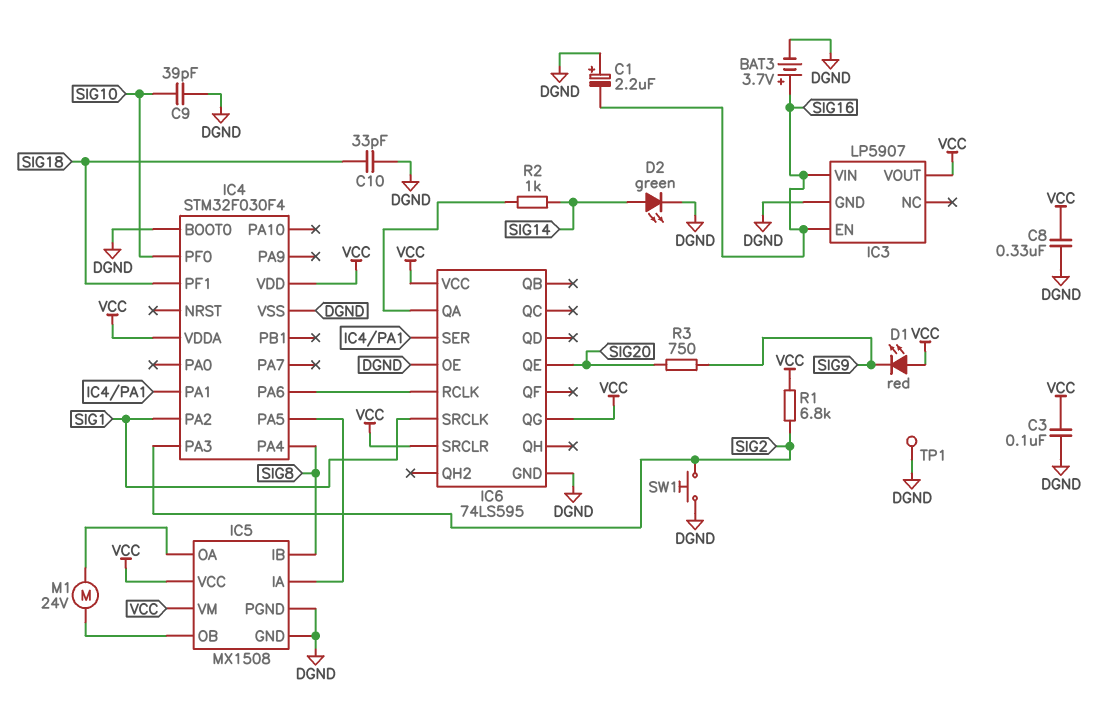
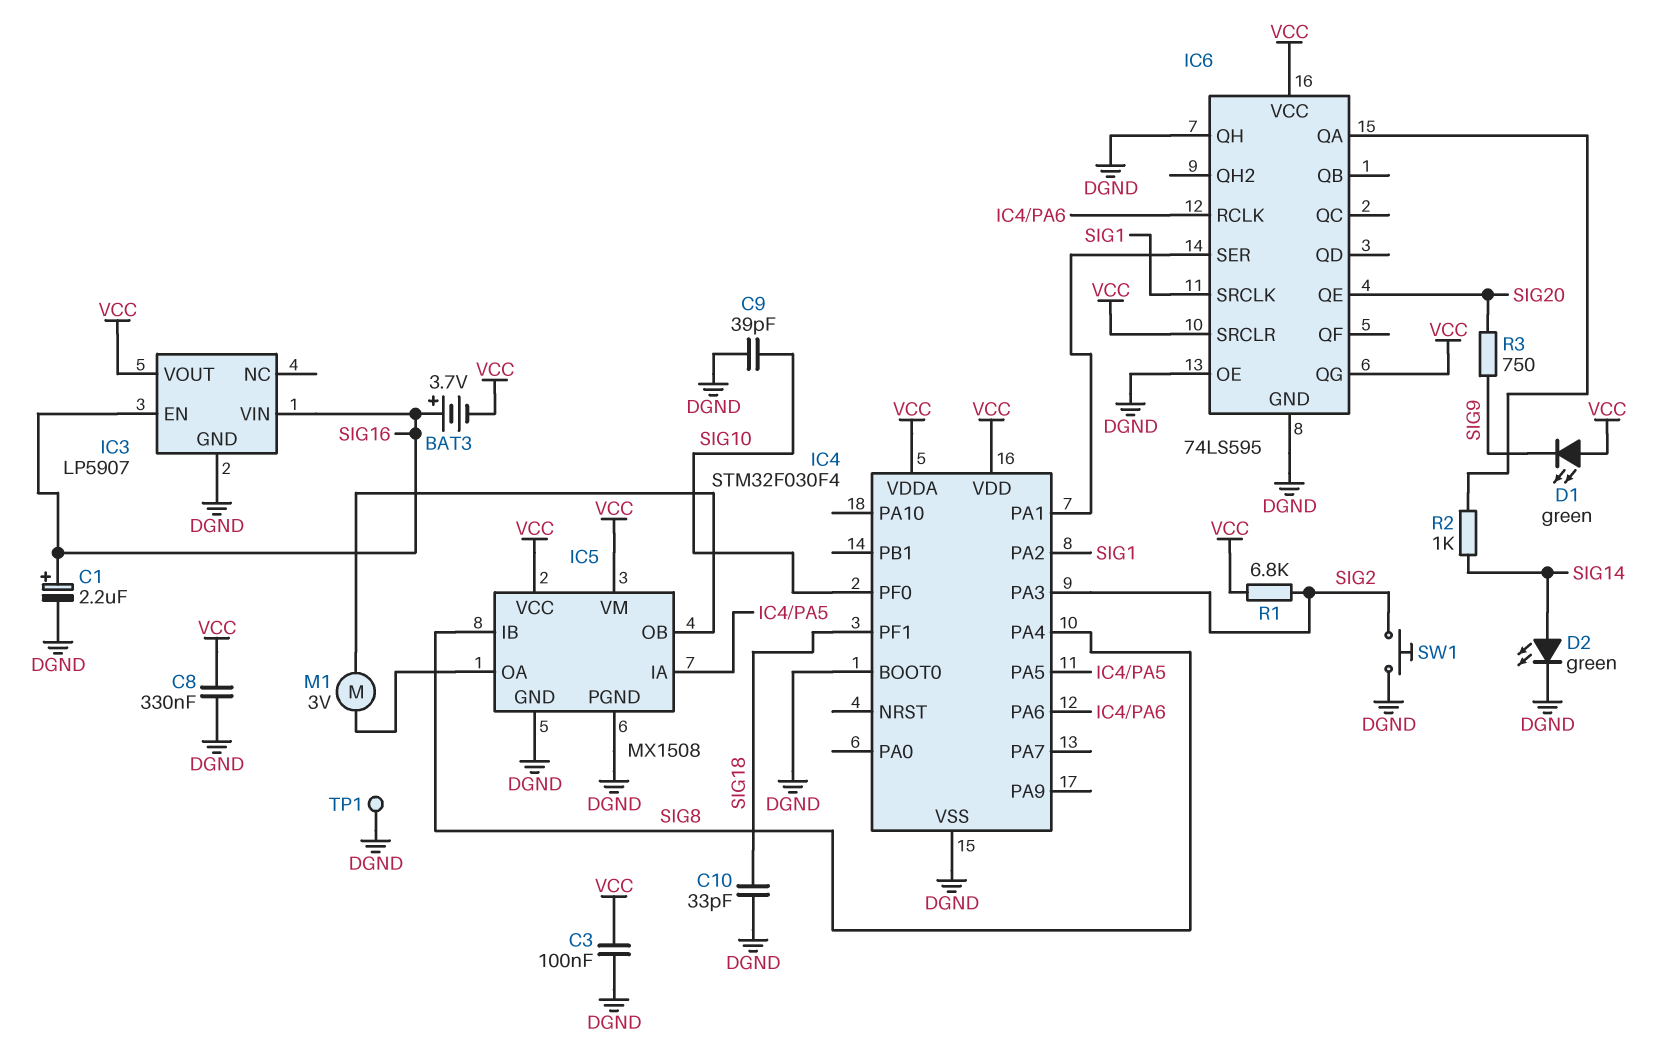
BAT3: 3.7V (plus SIG16, minus DGND) -> 3.7V (plus SIG16, minus VCC)
C1: 2.2uF (plus DGND, minus SIG16) -> 2.2uF (plus SIG16, minus DGND)
D1: LED red (A VCC, K SIG9) -> LED green (A VCC, K SIG9)
IC6 pin QH: none -> DGND
M1: motor 24V (IC5/OA, IC5/OB) -> motor 3V (IC5/OA, IC5/OB)

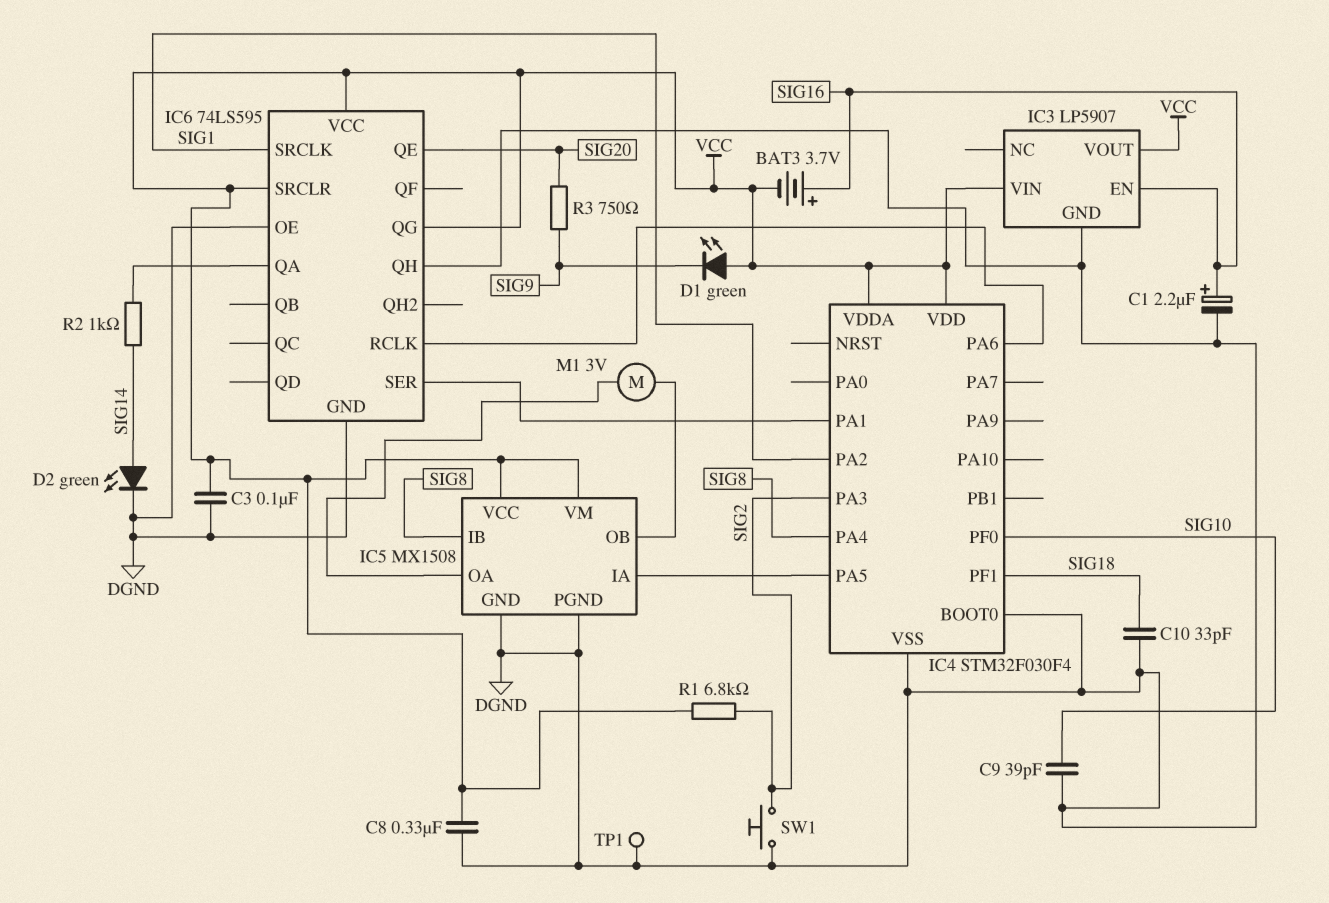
IC3 pin VIN: SIG16 -> VCC

